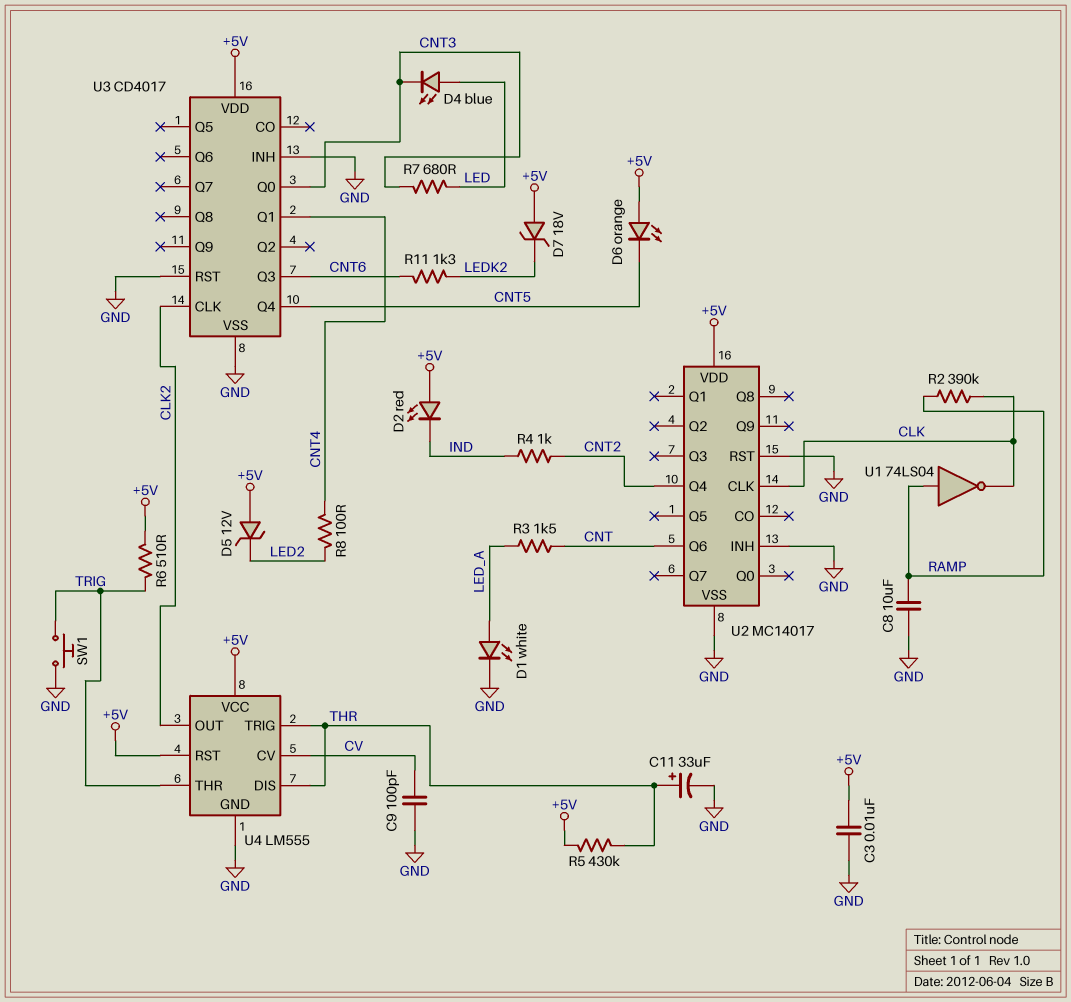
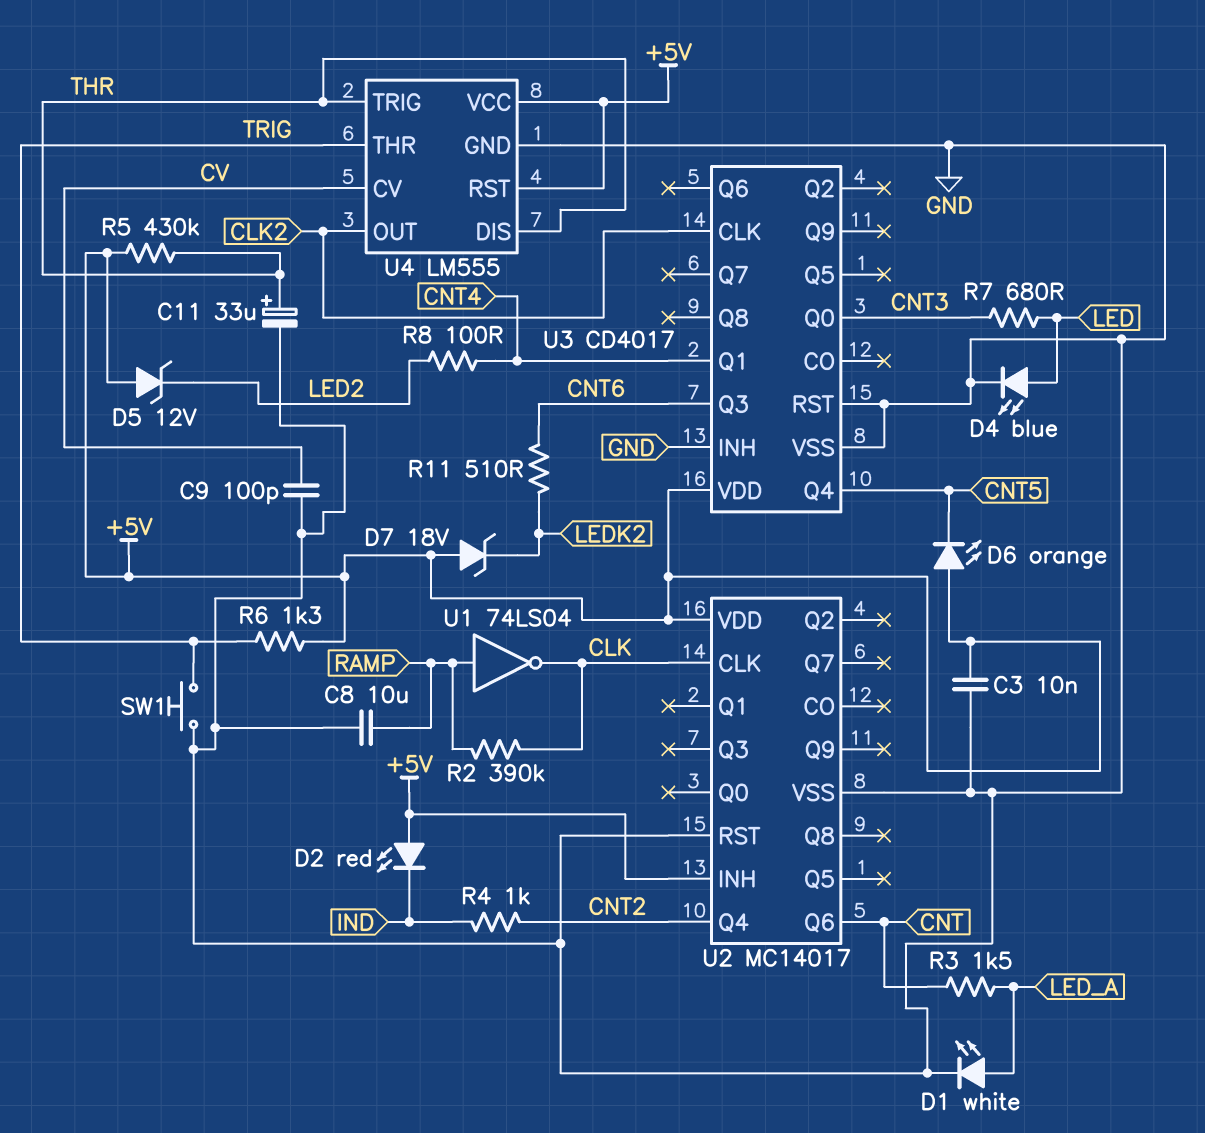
D4: LED blue (A LED, K CNT3) -> LED blue (A LED, K GND)
R6: 510 (+5V, TRIG) -> 1.3k (+5V, TRIG)
R11: 1.3k (CNT6, LEDK2) -> 510 (CNT6, LEDK2)
U2 pin INH: GND -> +5V

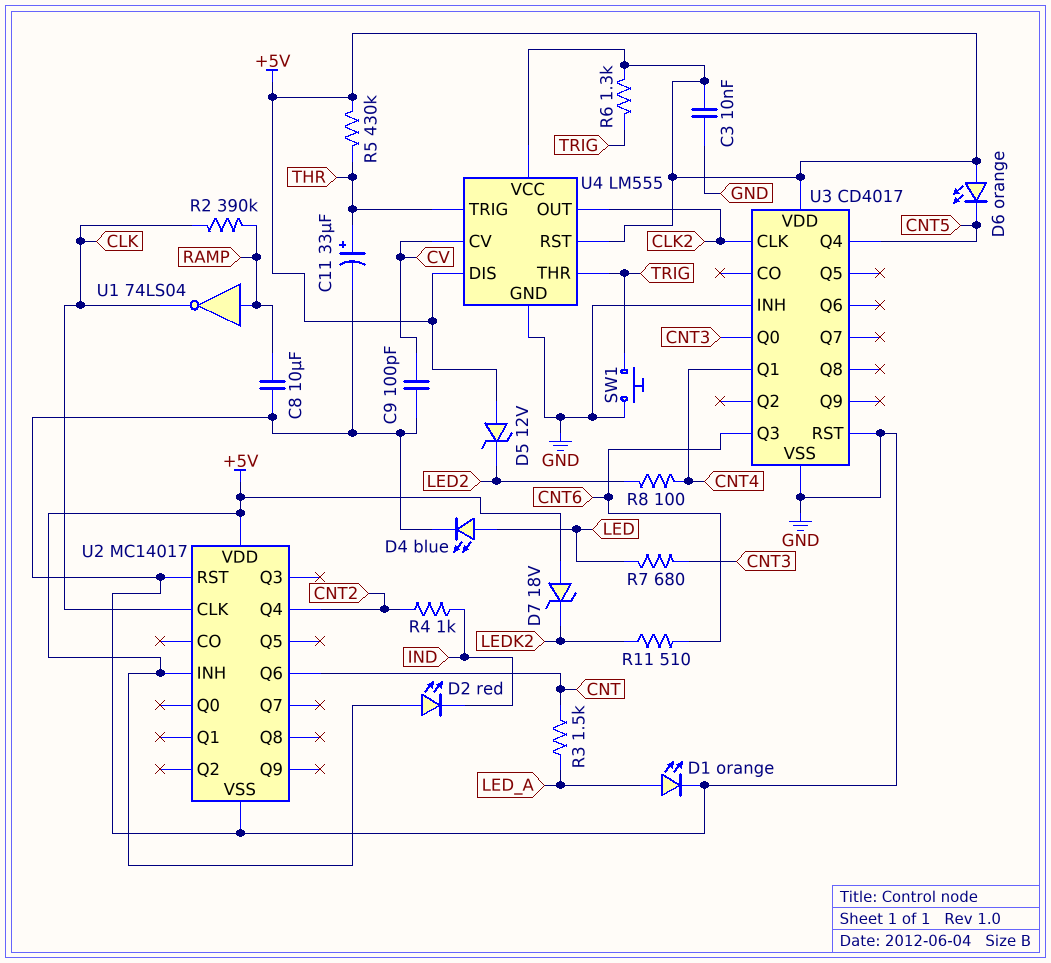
D1: LED white (A LED_A, K GND) -> LED orange (A LED_A, K GND)
U4 pin DIS: THR -> +5V

